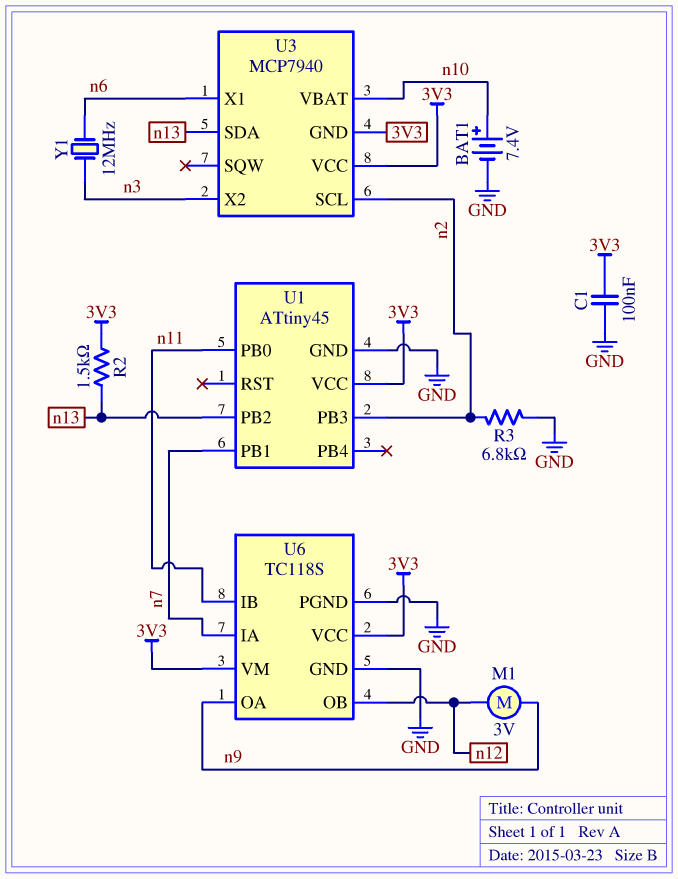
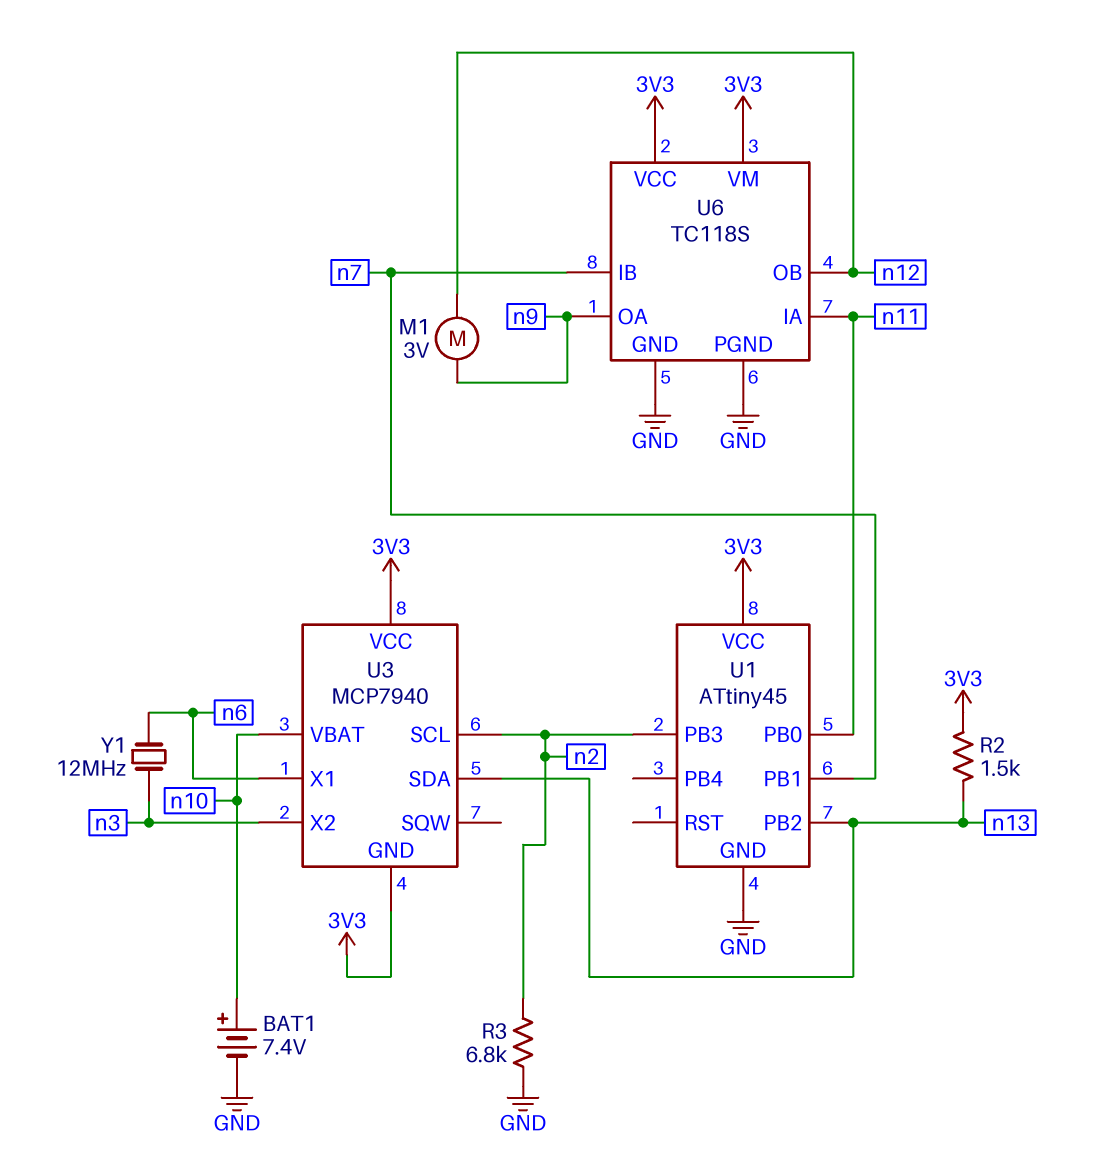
C1: 100nF (3V3, GND) -> none
U6 pin IA: n7 -> n11
U6 pin IB: n11 -> n7

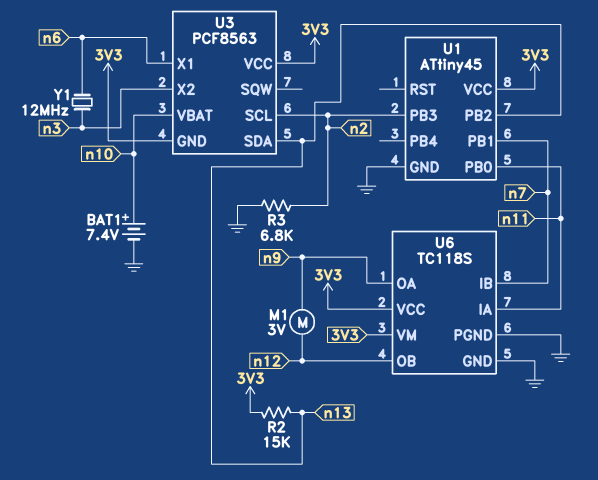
R2: 1.5k (3V3, n13) -> 15k (3V3, n13)
U3: MCP7940 -> PCF8563

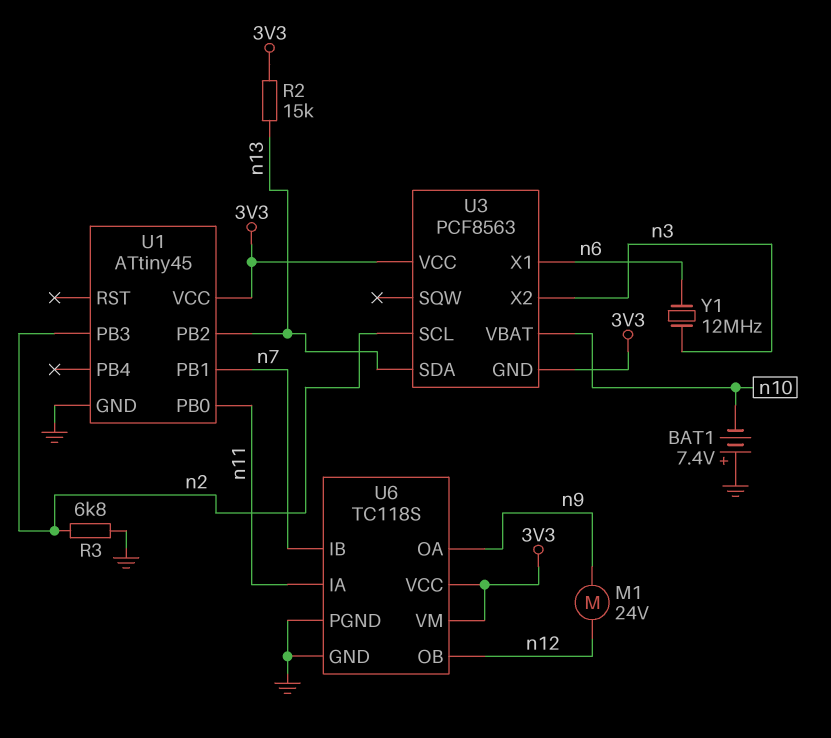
BAT1: 7.4V (plus n10, minus GND) -> 7.4V (plus GND, minus n10)
M1: motor 3V (n9, n12) -> motor 24V (n9, n12)

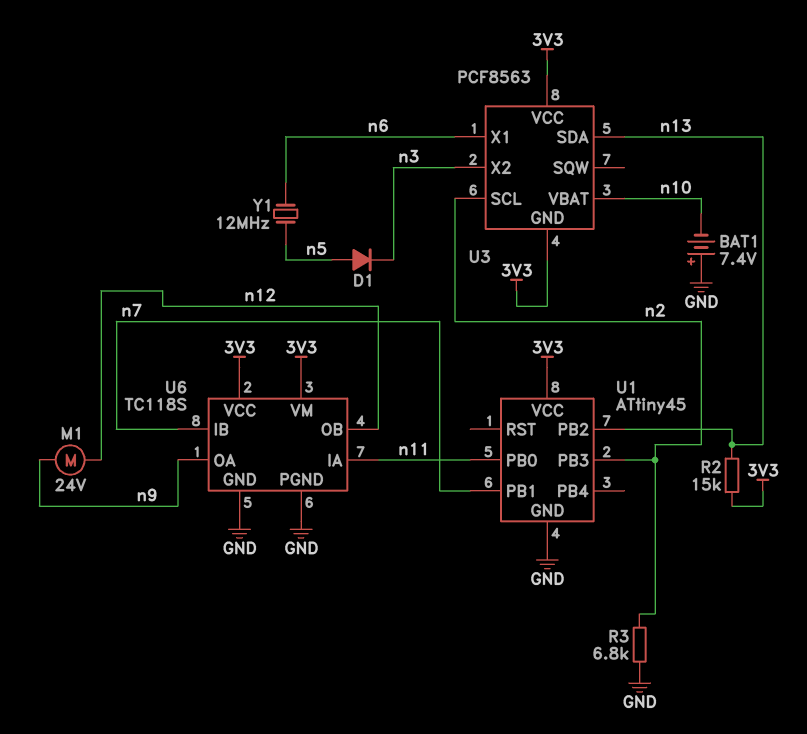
D1: none -> diode (A n5, K n3)
Y1: 12MHz (n3, n6) -> 12MHz (n5, n6)

